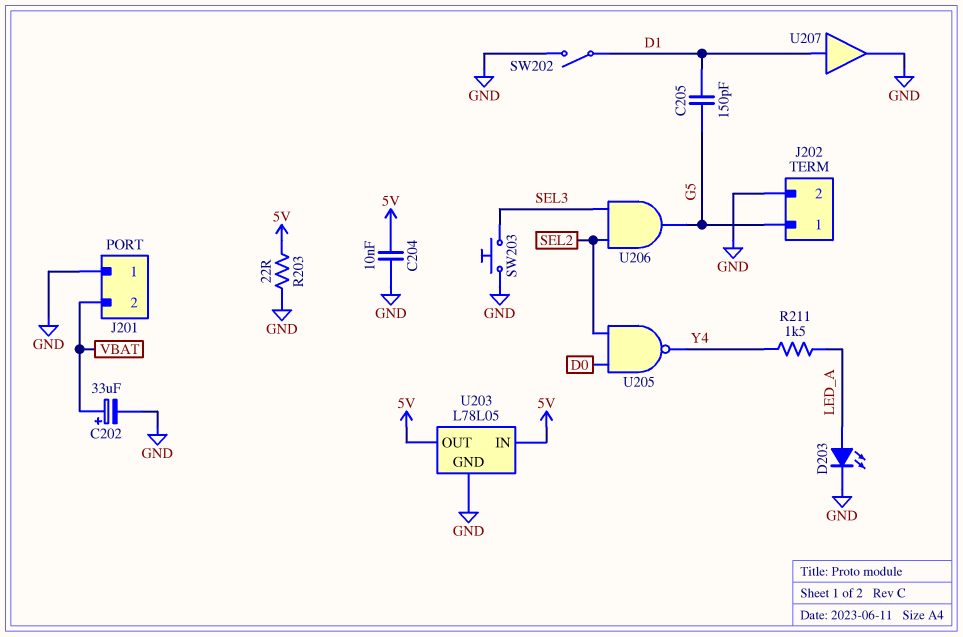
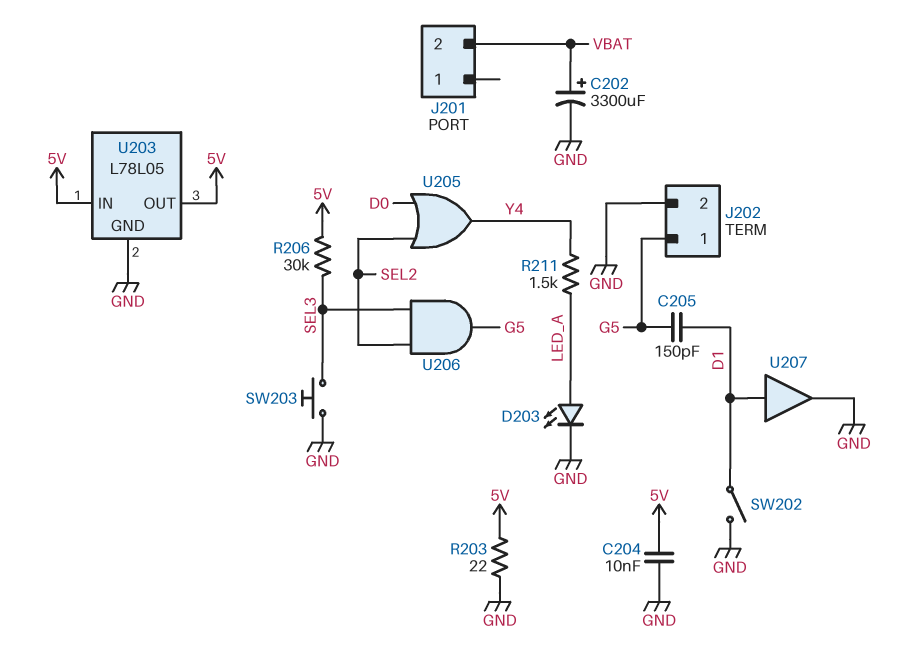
C202: 33uF (plus VBAT, minus GND) -> 3300uF (plus VBAT, minus GND)
J201 pin 1: GND -> none
R206: none -> 30k (5V, SEL3)
U205: NAND (in D0, in SEL2, out Y4) -> OR (in D0, in SEL2, out Y4)

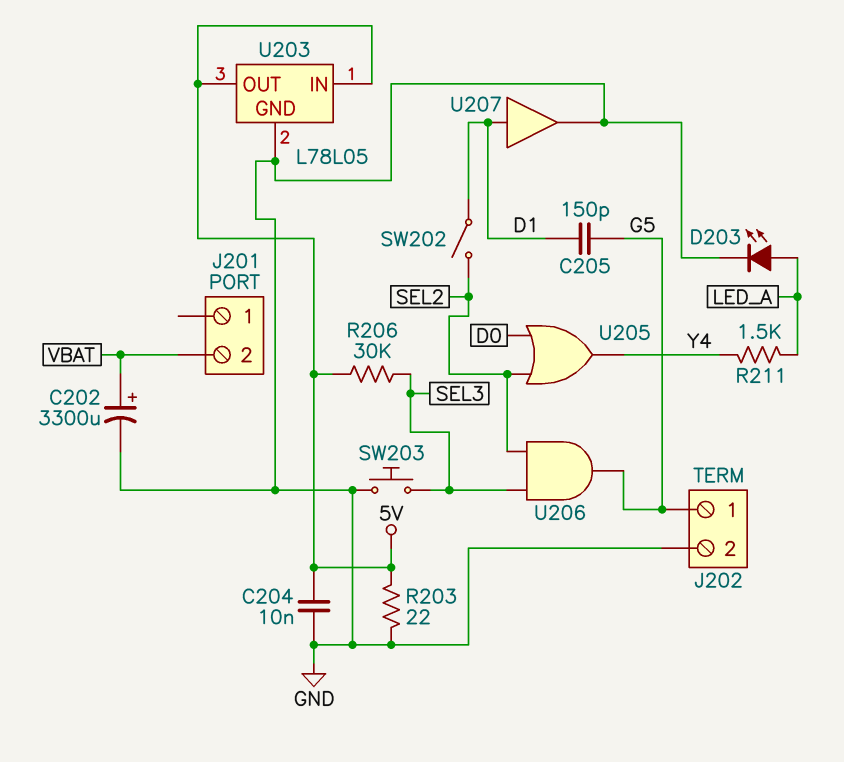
SW202: switch (D1, GND) -> switch (D1, SEL2)

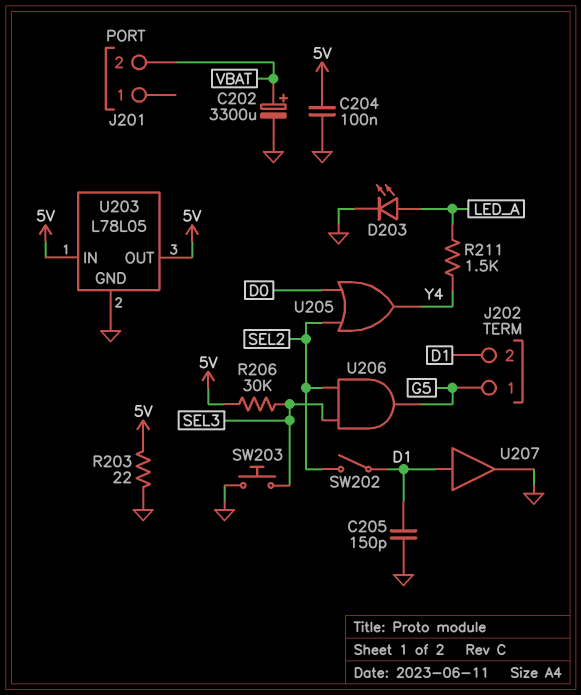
C204: 10nF (5V, GND) -> 100nF (5V, GND)
C205: 150pF (D1, G5) -> 150pF (D1, GND)
J202 pin 2: GND -> D1

